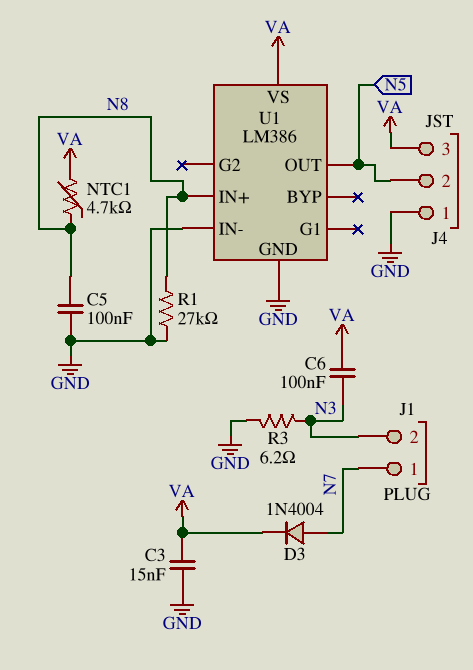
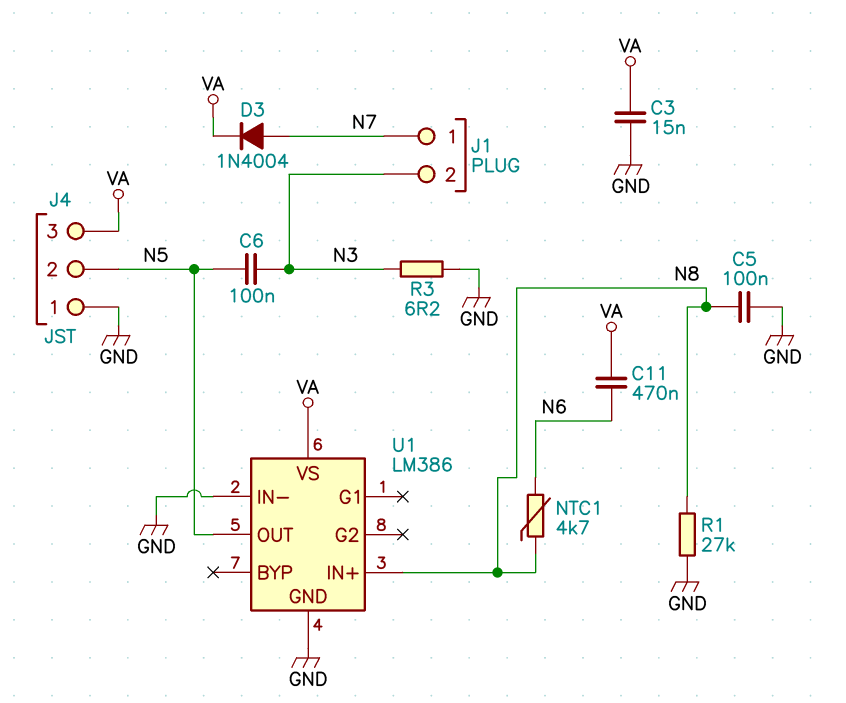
C6: 100nF (N3, VA) -> 100nF (N3, N5)
C11: none -> 470nF (N6, VA)
NTC1: 4.7k (N8, VA) -> 4.7k (N6, N8)

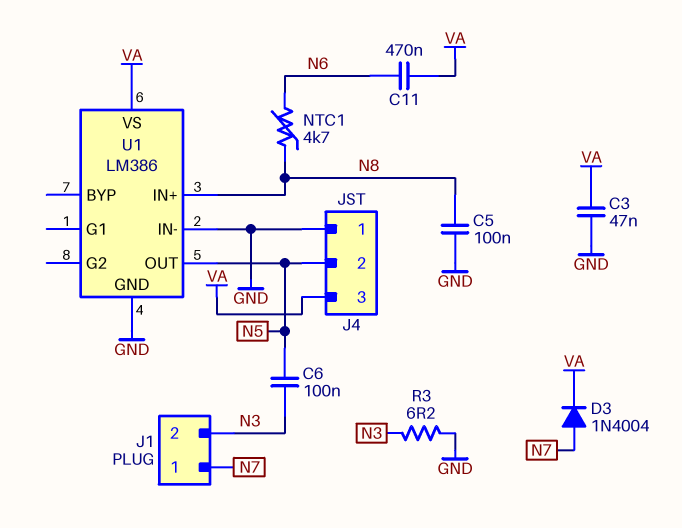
C3: 15nF (GND, VA) -> 47nF (GND, VA)
R1: 27k (GND, N8) -> none

